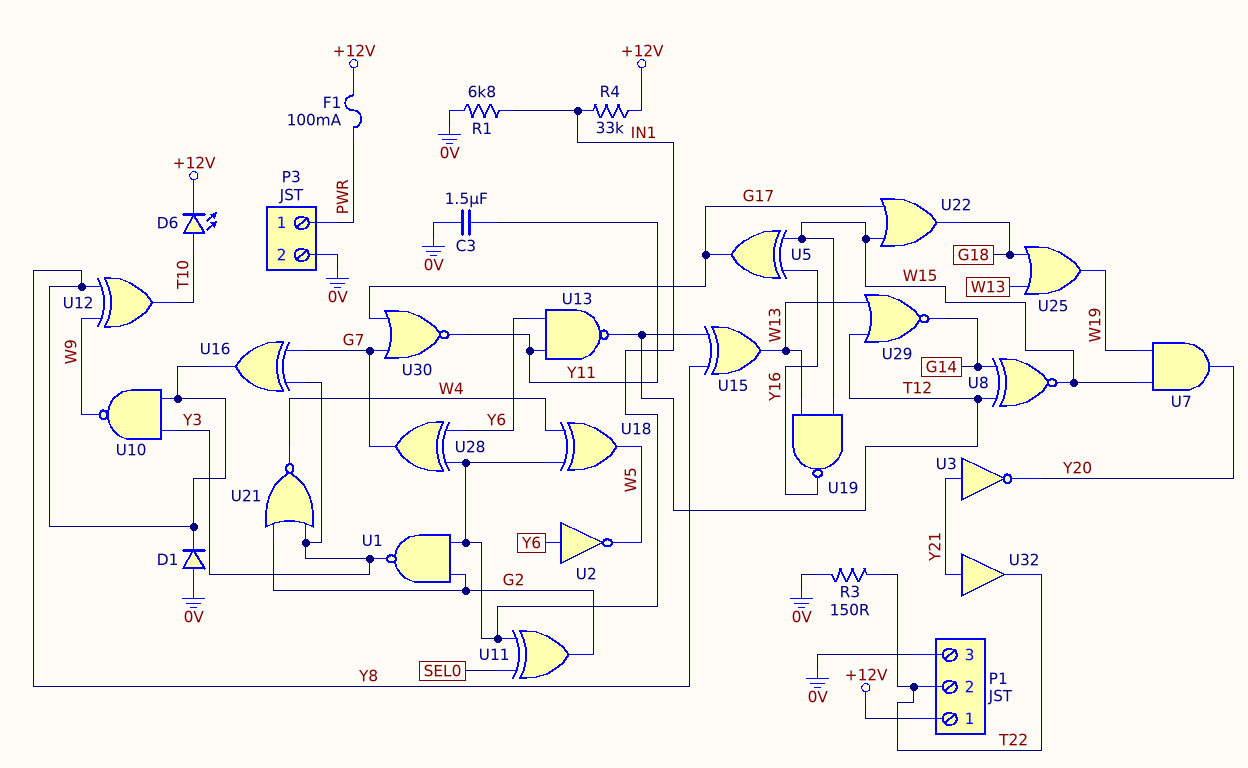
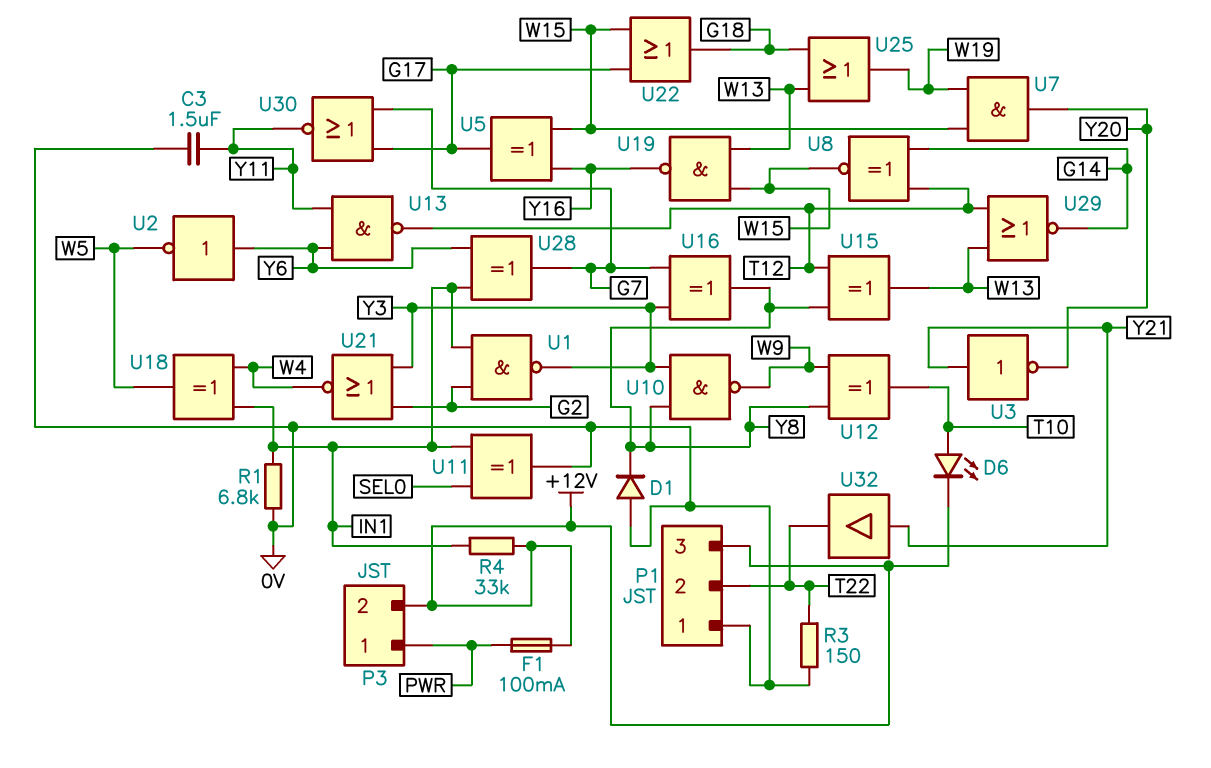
P1 pin 1: +12V -> 0V
P1 pin 3: 0V -> +12V
P3 pin 2: 0V -> +12V
U11: XOR (in IN1, in SEL0, out G2) -> XOR (in IN1, in SEL0, out 0V)

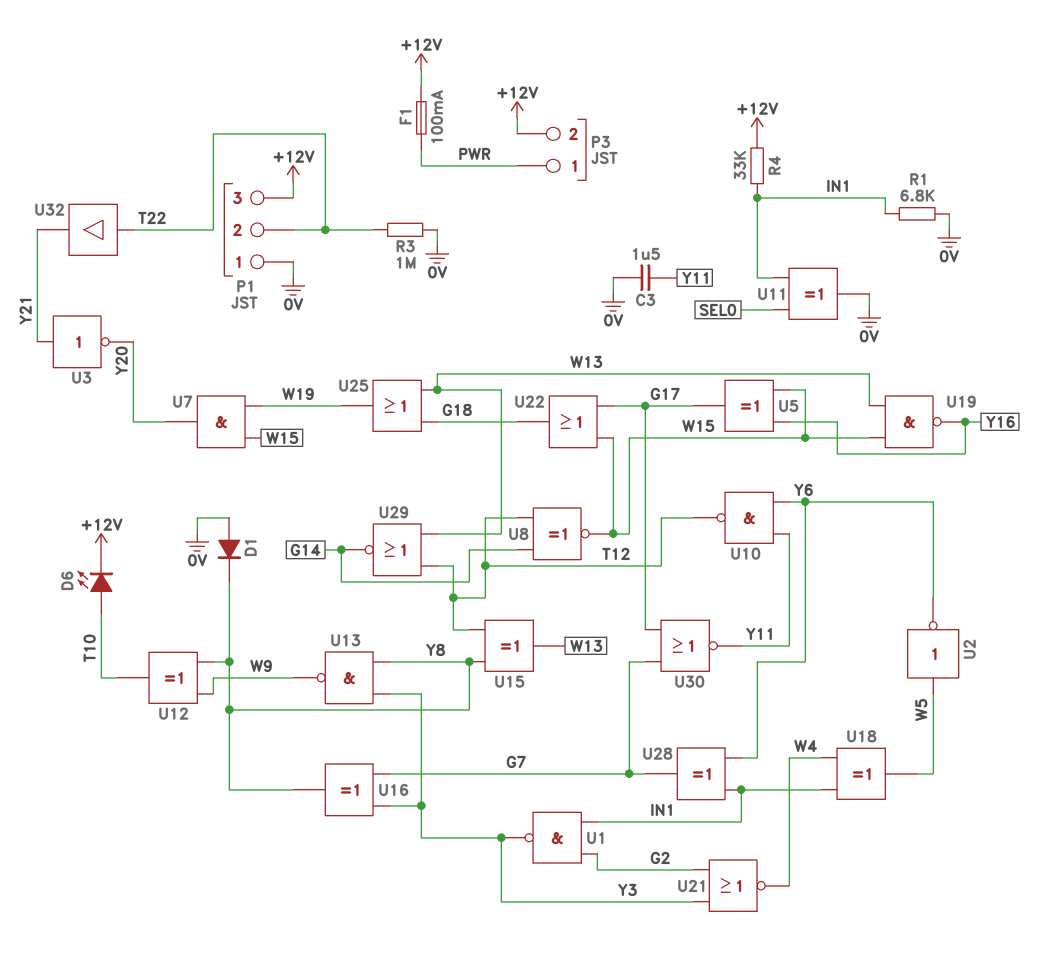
R3: 150 (0V, T22) -> 1M (0V, T22)
U2: NOT (in Y6, out W5) -> NOT (in W5, out Y6)
U10: NAND (in Y3, in Y8, out W9) -> NAND (in Y6, in Y11, out T12)
U13: NAND (in Y6, in Y11, out T12) -> NAND (in Y3, in Y8, out W9)
U32: buffer (in Y21, out T22) -> buffer (in T22, out Y21)

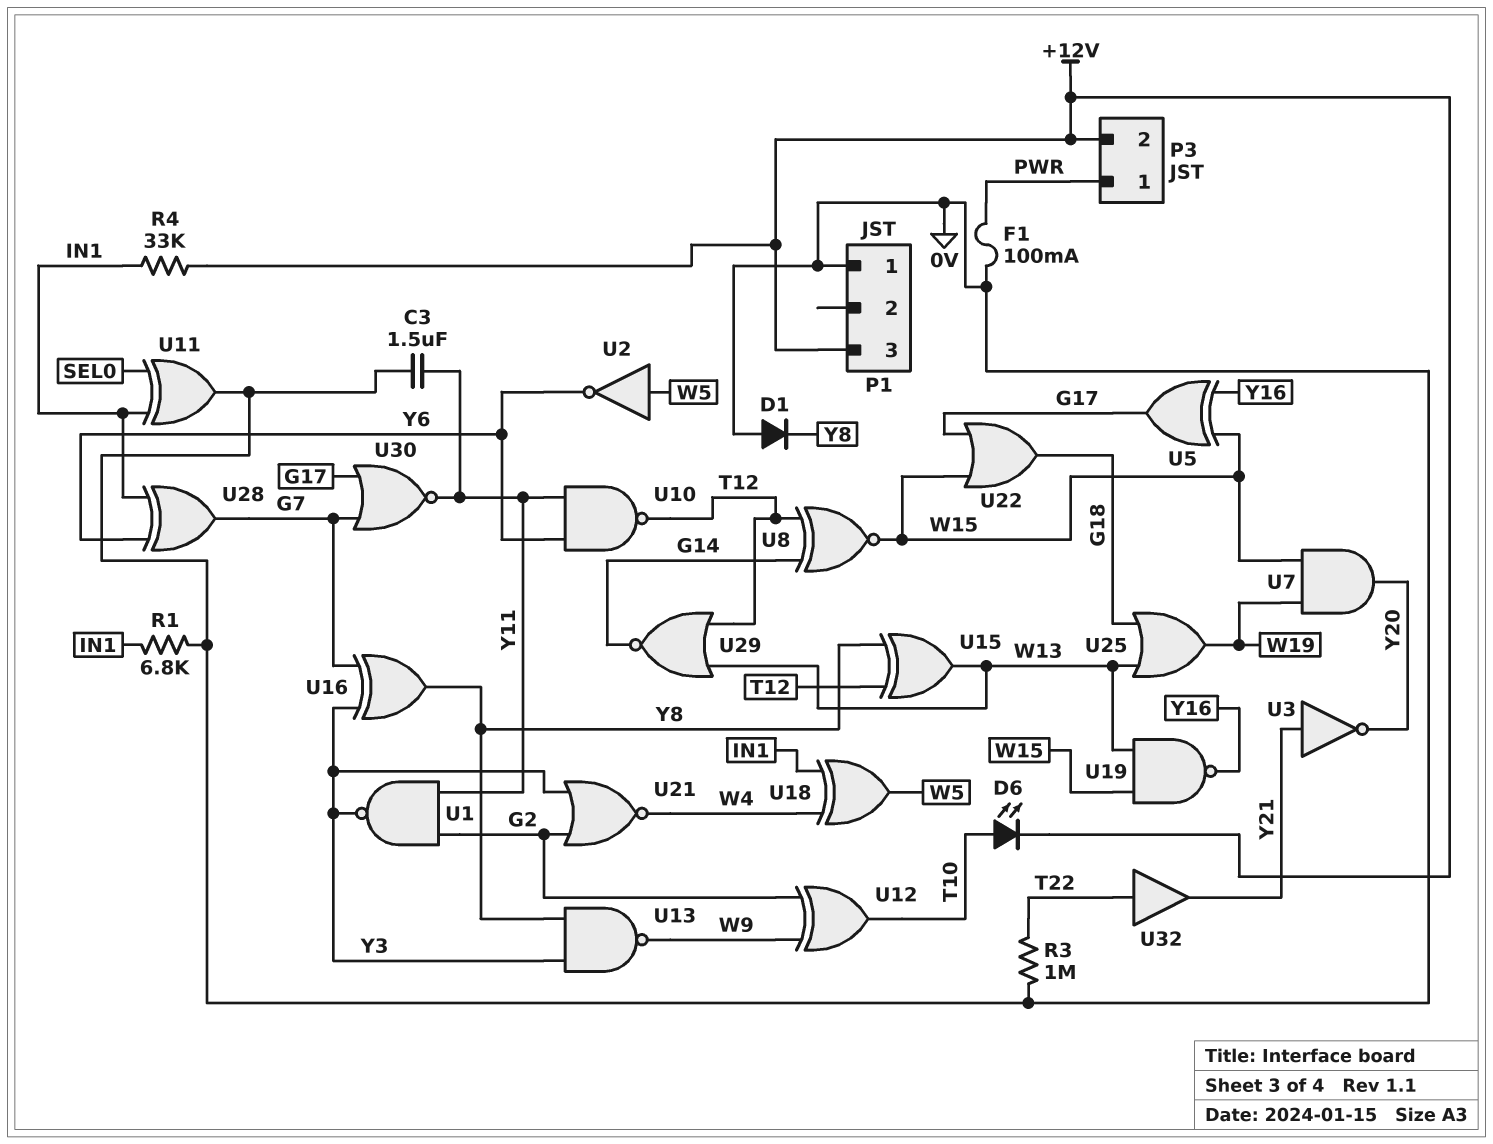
F1: 100mA (+12V, PWR) -> 100mA (0V, PWR)
P1 pin 2: T22 -> none
U1: NAND (in G2, in IN1, out Y3) -> NAND (in G2, in Y11, out Y3)
U12: XOR (in W9, in Y8, out T10) -> XOR (in G2, in W9, out T10)

